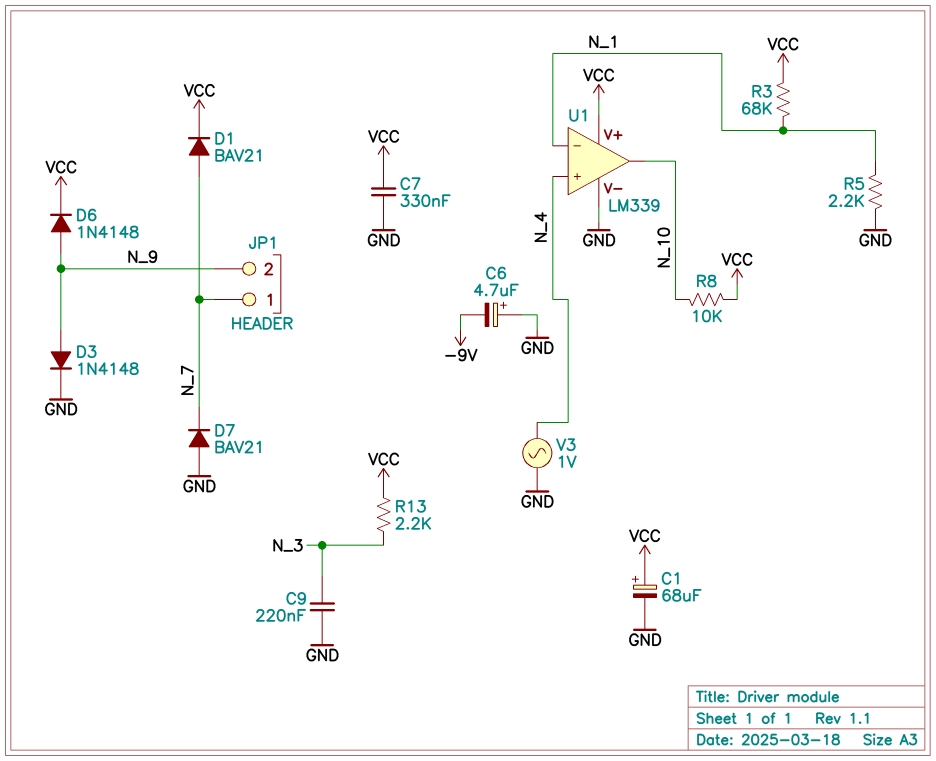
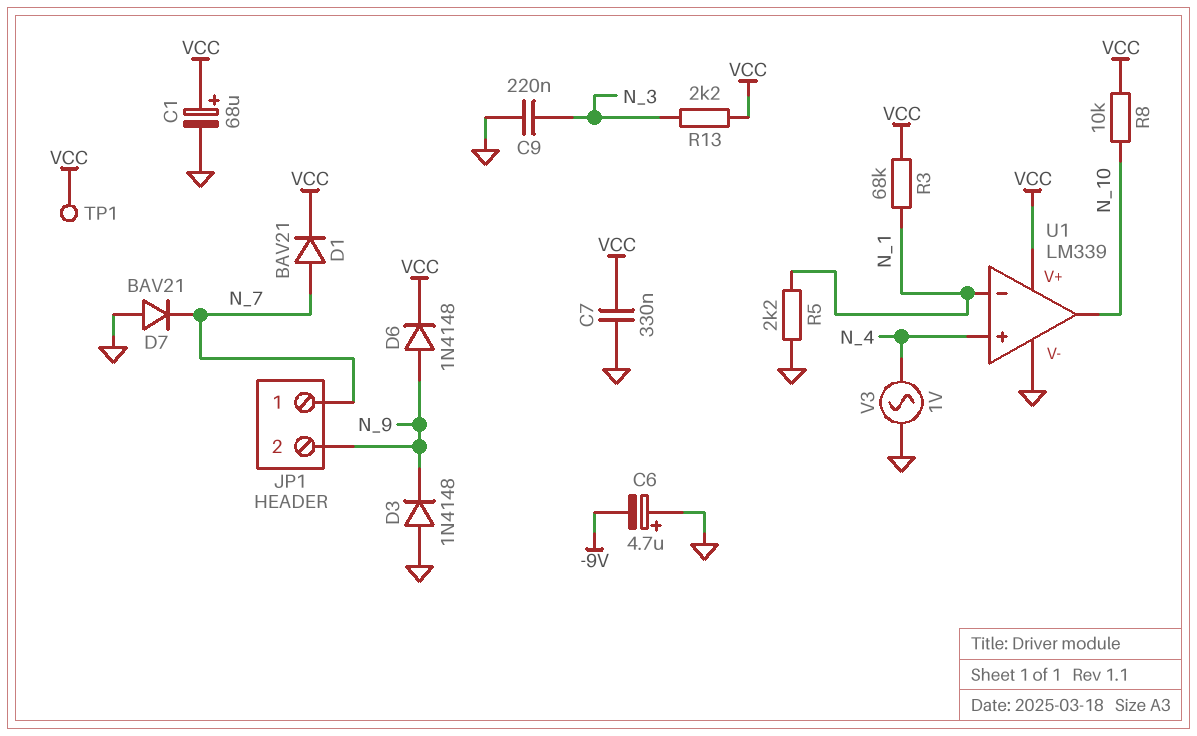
D3: diode 1N4148 (A N_9, K GND) -> diode 1N4148 (A GND, K N_9)
TP1: none -> test point (VCC)

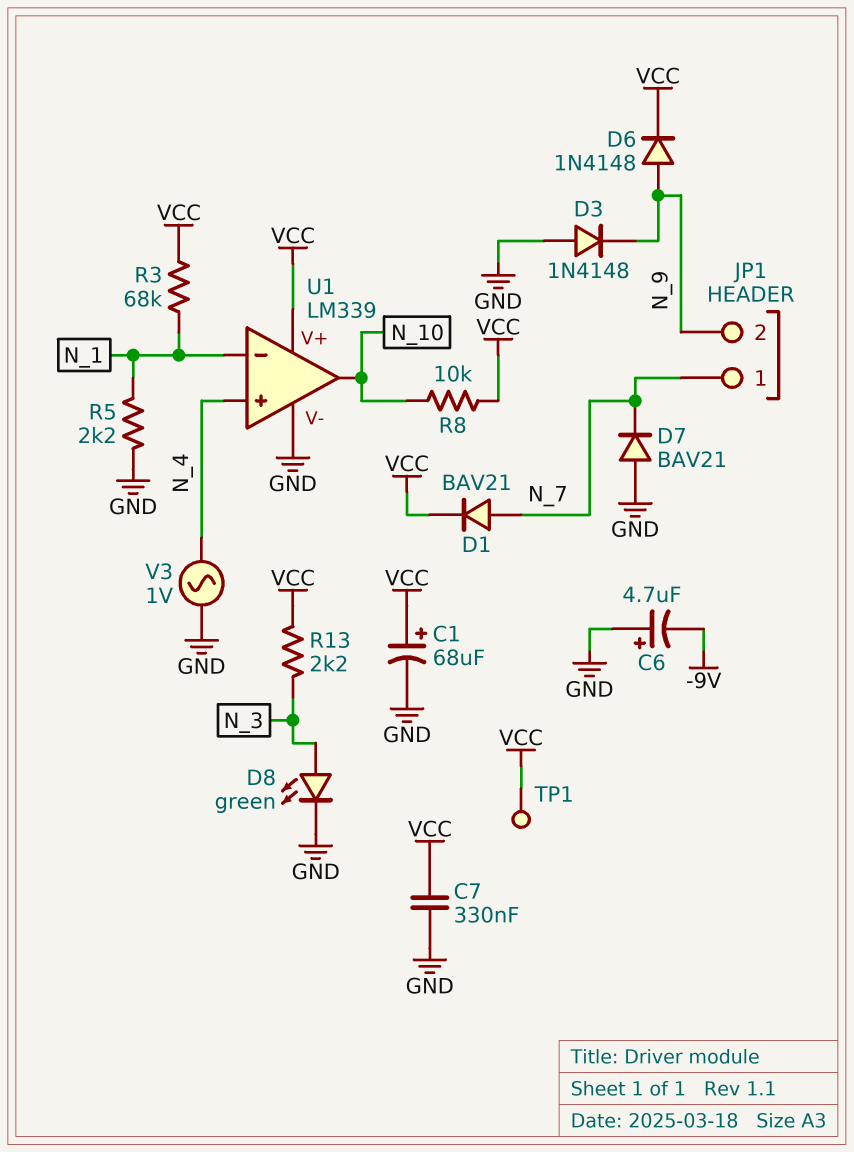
C9: 220nF (GND, N_3) -> none
D8: none -> LED green (A N_3, K GND)

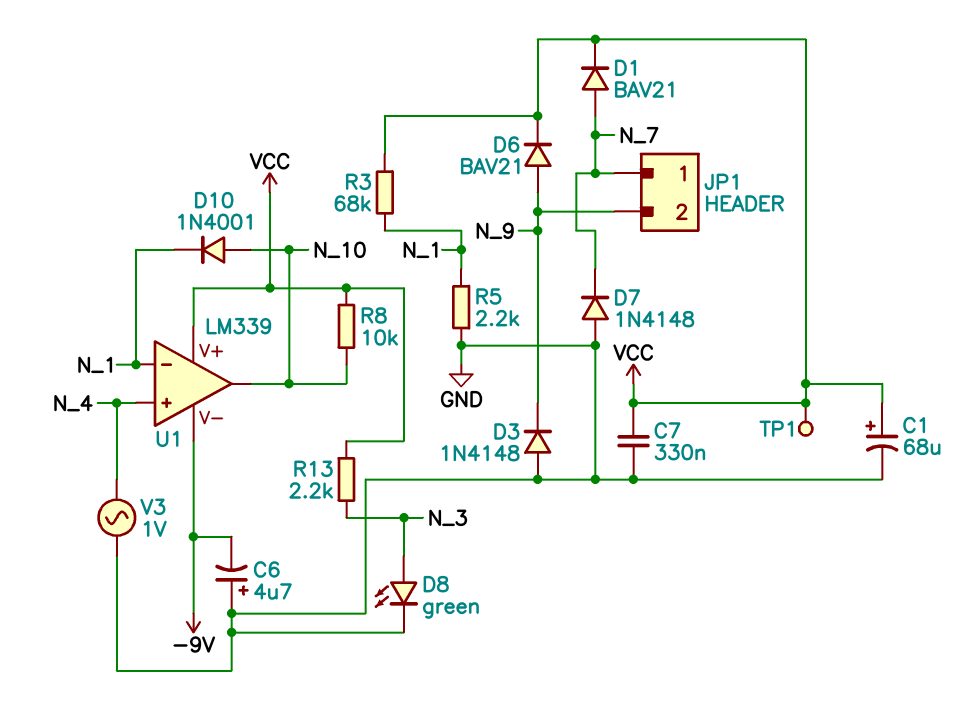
D6: diode 1N4148 (A N_9, K VCC) -> diode BAV21 (A N_9, K VCC)
D7: diode BAV21 (A GND, K N_7) -> diode 1N4148 (A GND, K N_7)
D10: none -> diode 1N4001 (A N_10, K N_1)
U1 pin V-: GND -> -9V

